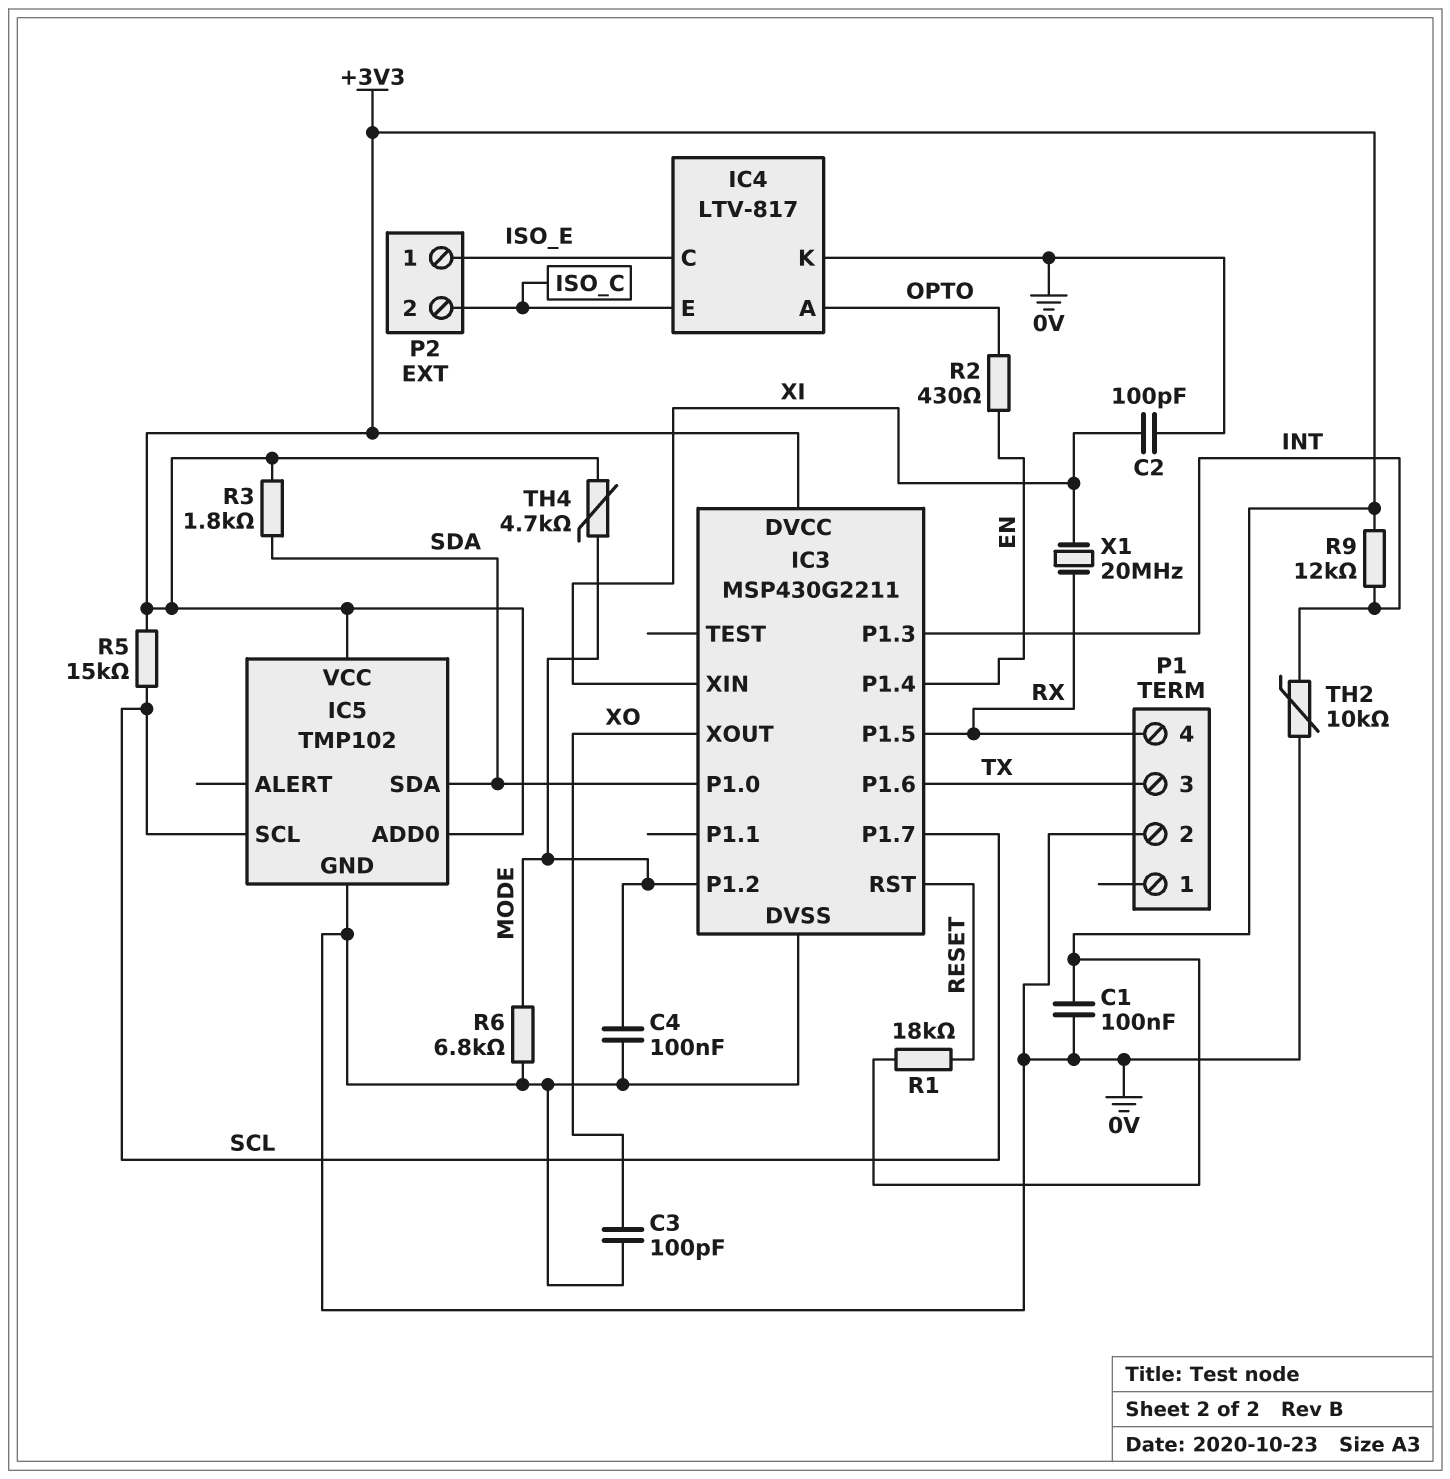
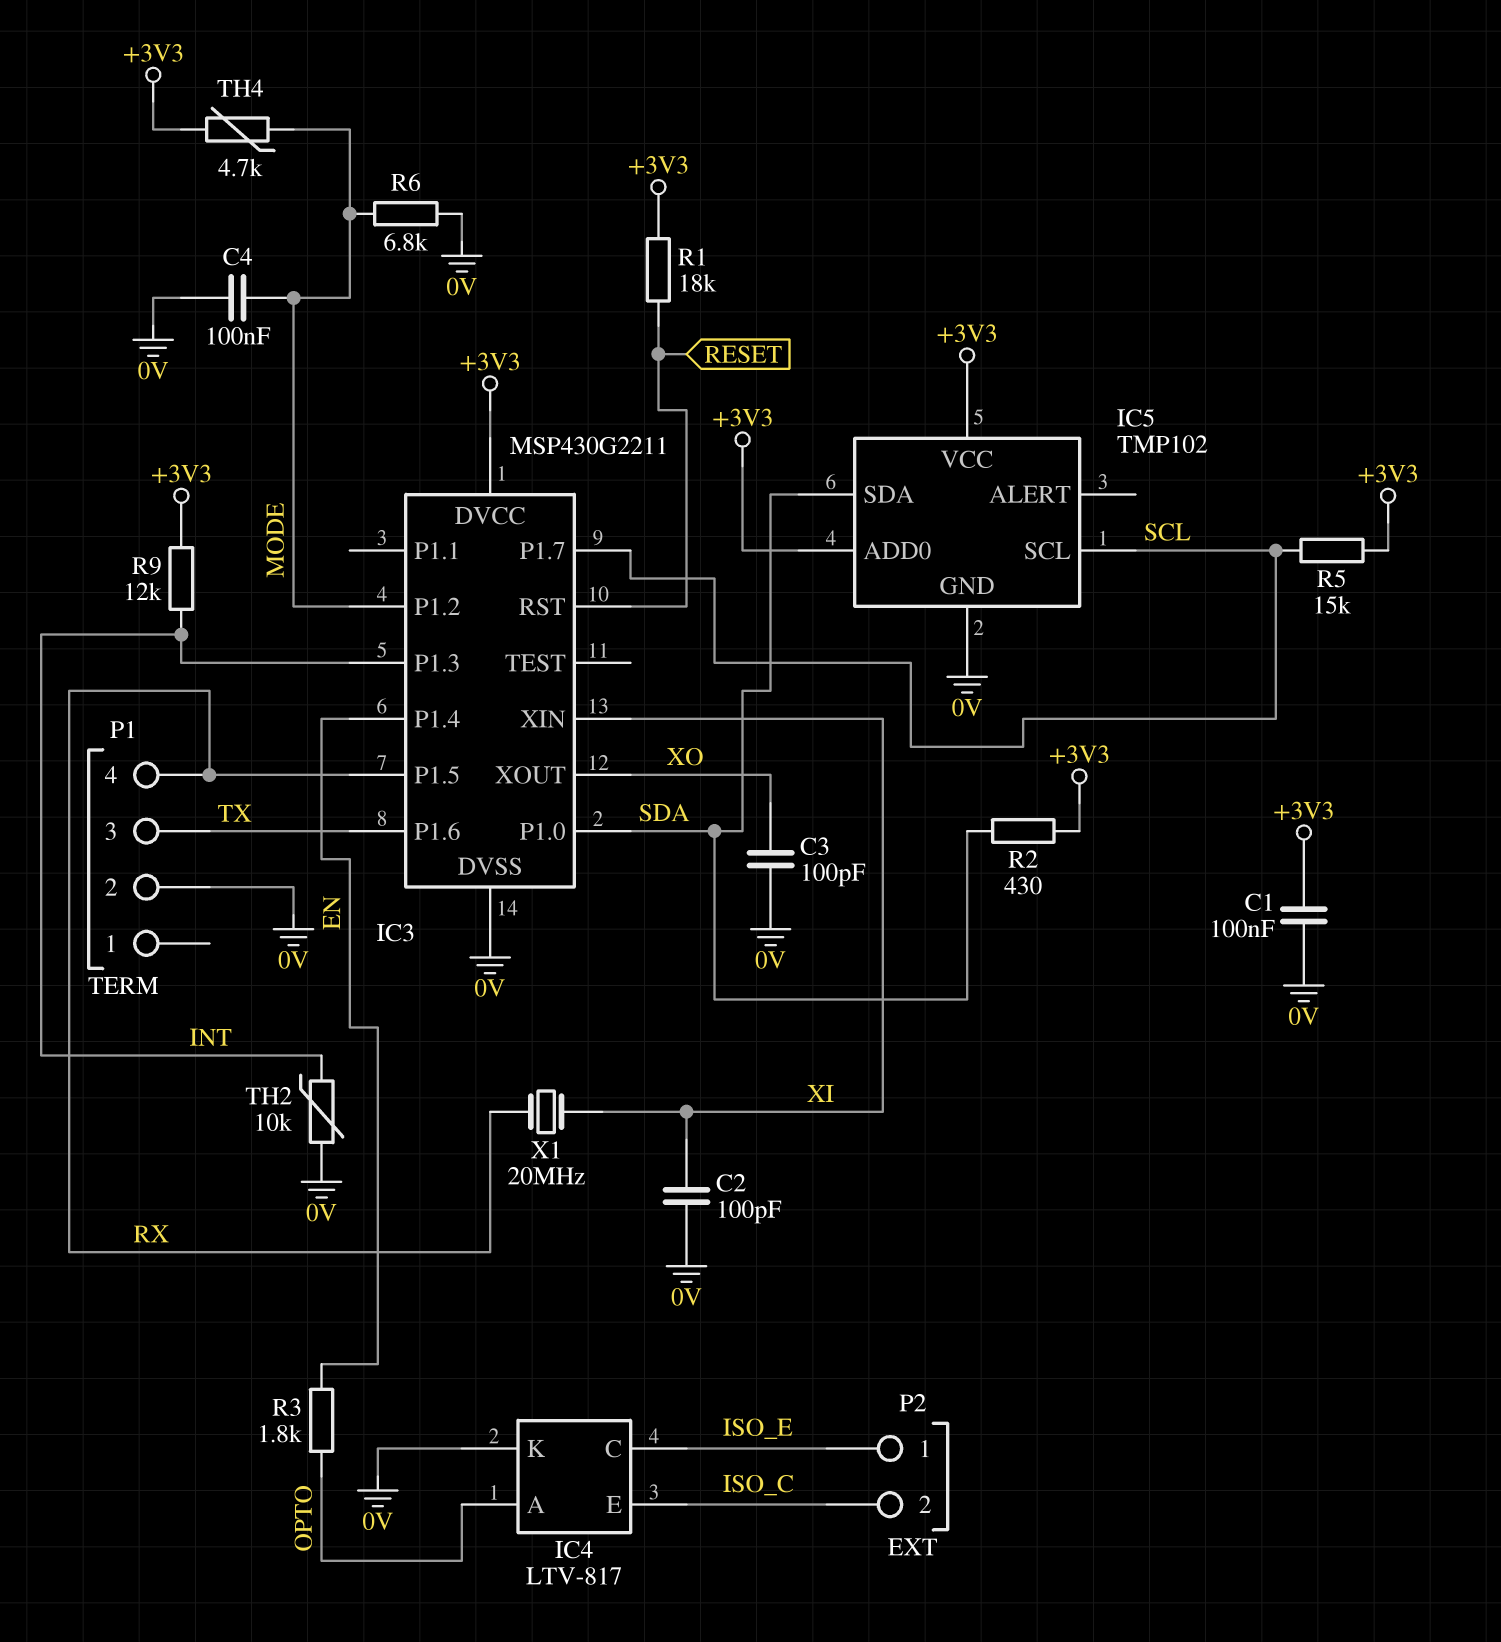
R2: 430 (EN, OPTO) -> 430 (+3V3, SDA)
R3: 1.8k (+3V3, SDA) -> 1.8k (EN, OPTO)

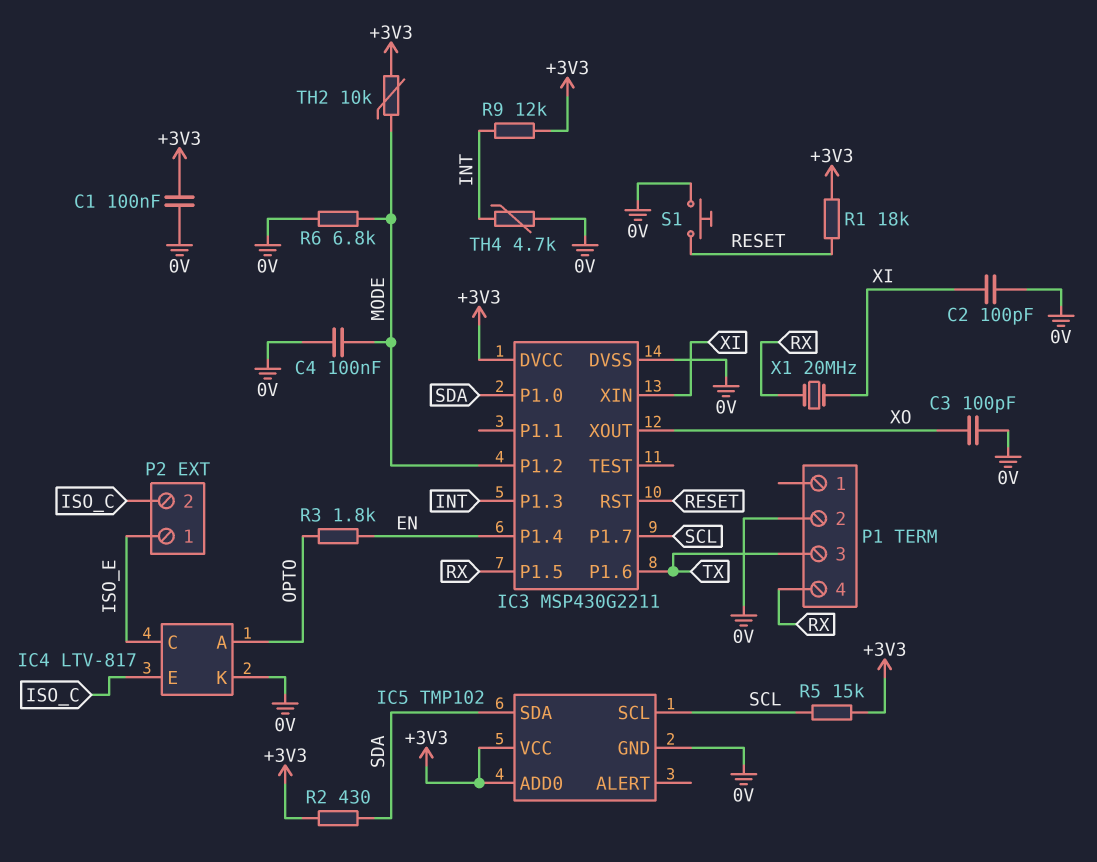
S1: none -> button (0V, RESET)
TH2: 10k (0V, INT) -> 10k (+3V3, MODE)
TH4: 4.7k (+3V3, MODE) -> 4.7k (0V, INT)

